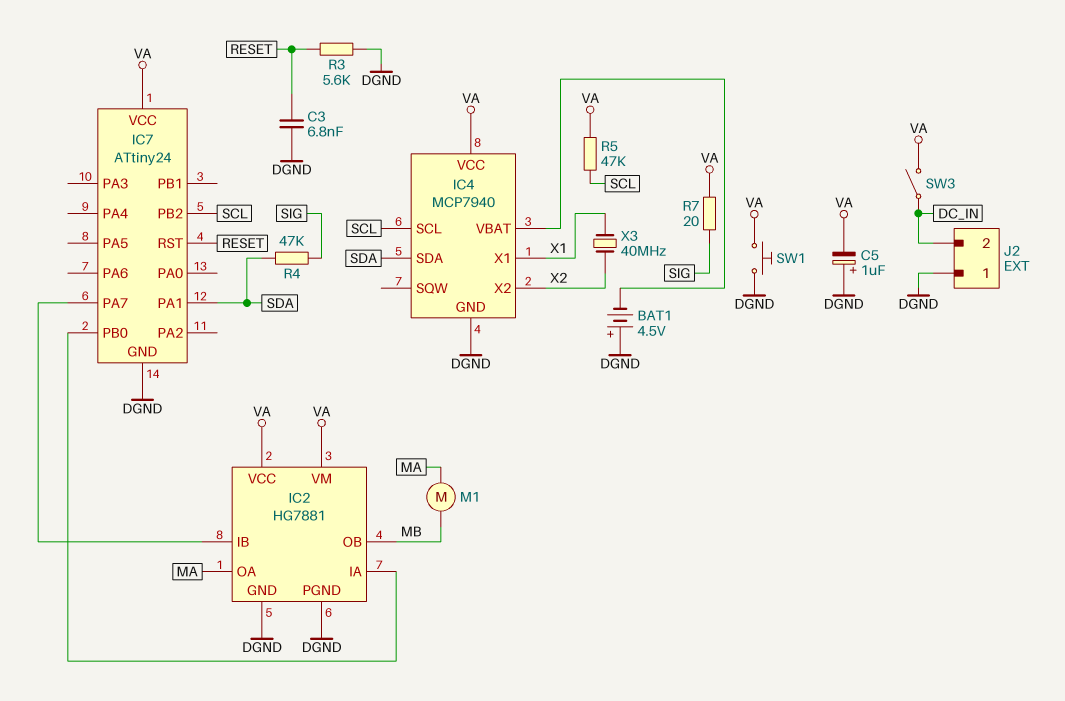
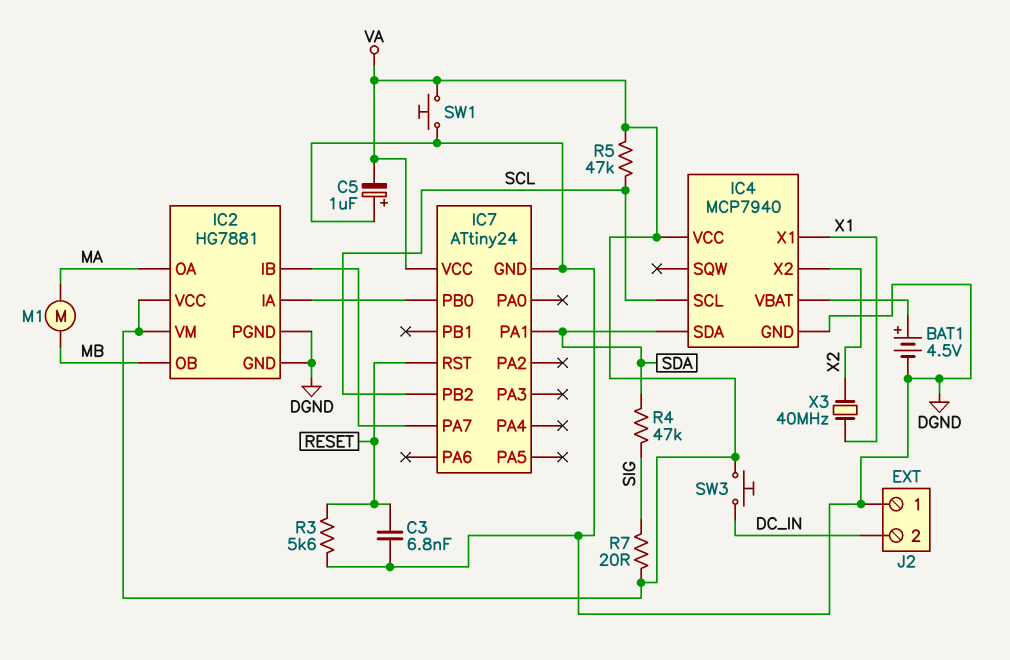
BAT1: 4.5V (plus DGND, minus IC4/VBAT) -> 4.5V (plus IC4/VBAT, minus DGND)
SW3: switch (DC_IN, VA) -> button (DC_IN, VA)

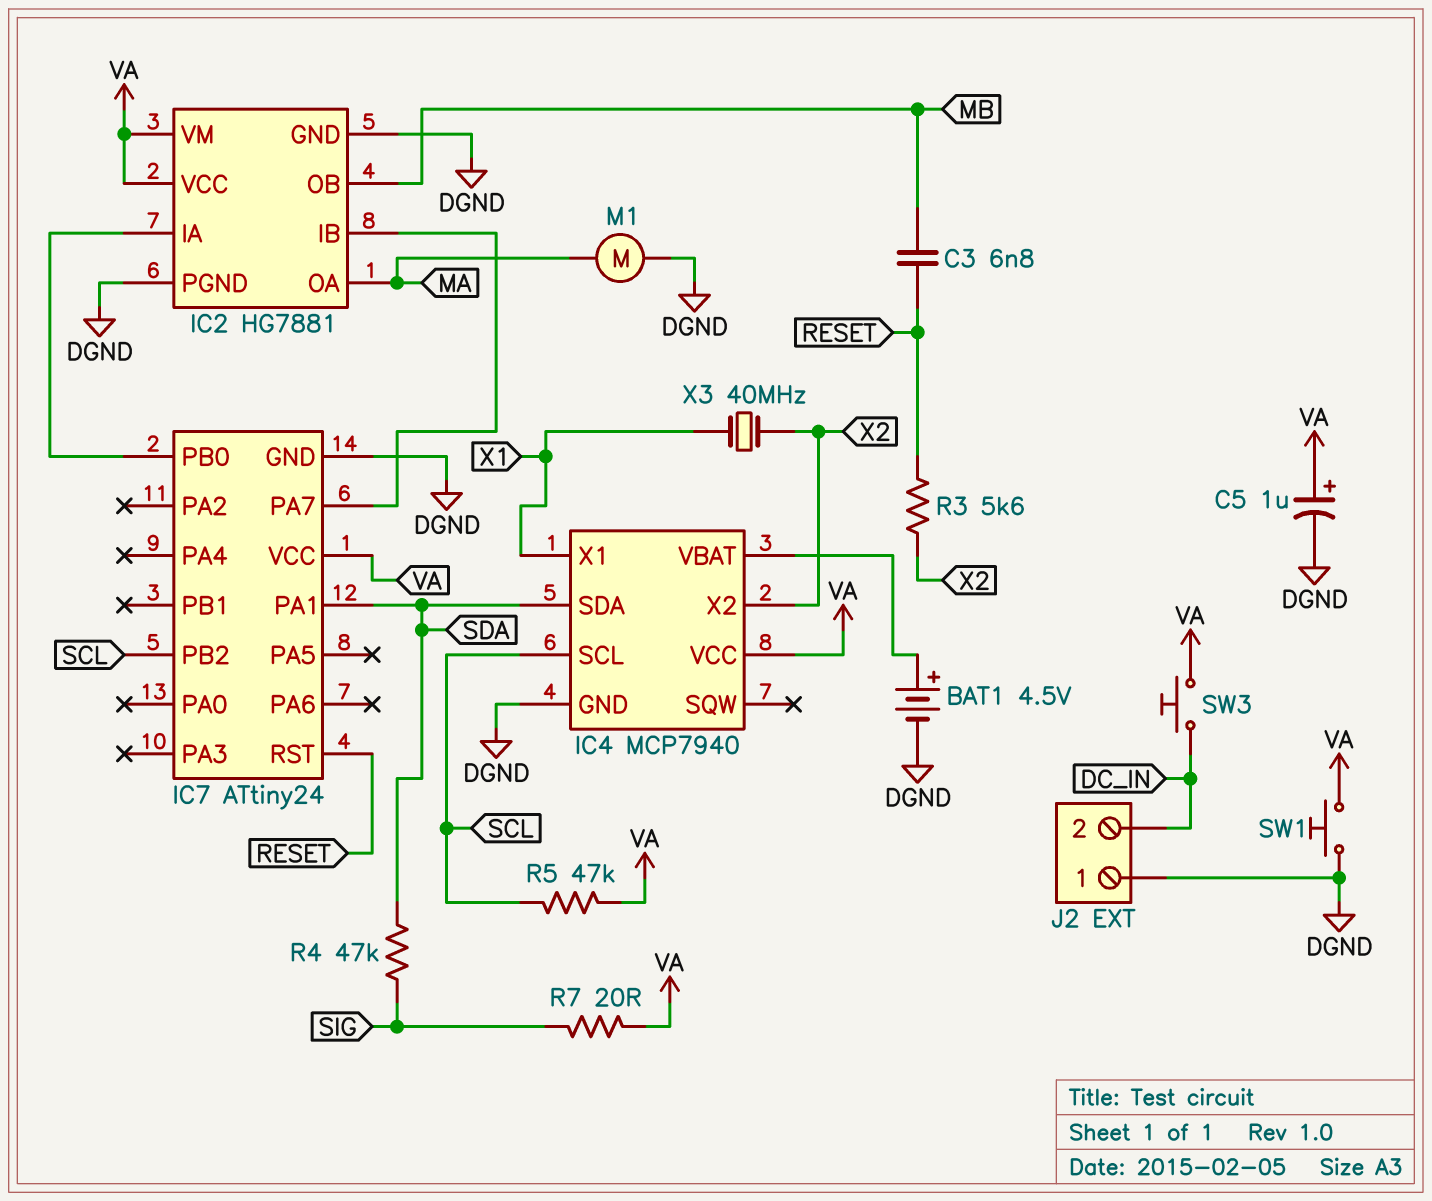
C3: 6.8nF (DGND, RESET) -> 6.8nF (MB, RESET)
C5: 1uF (plus DGND, minus VA) -> 1uF (plus VA, minus DGND)
M1: motor (MA, MB) -> motor (DGND, MA)
R3: 5.6k (DGND, RESET) -> 5.6k (RESET, X2)

